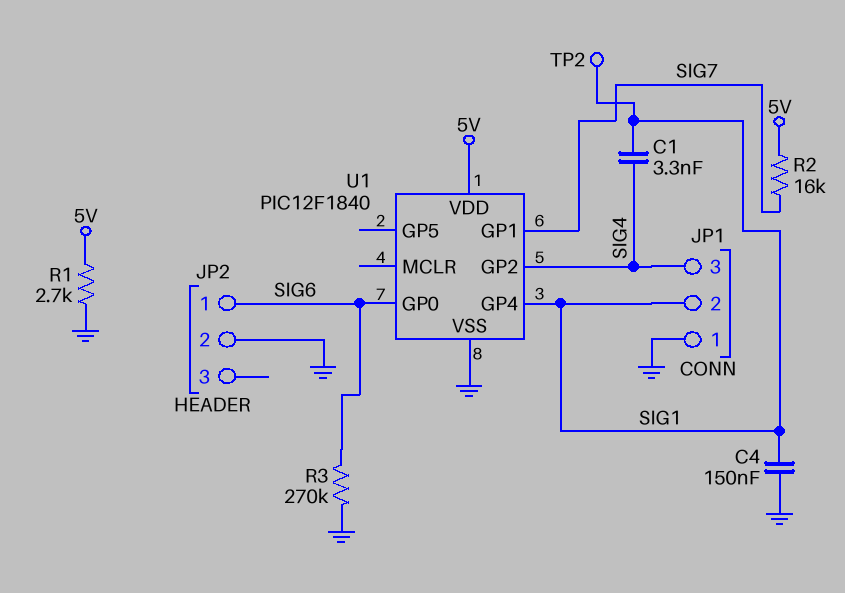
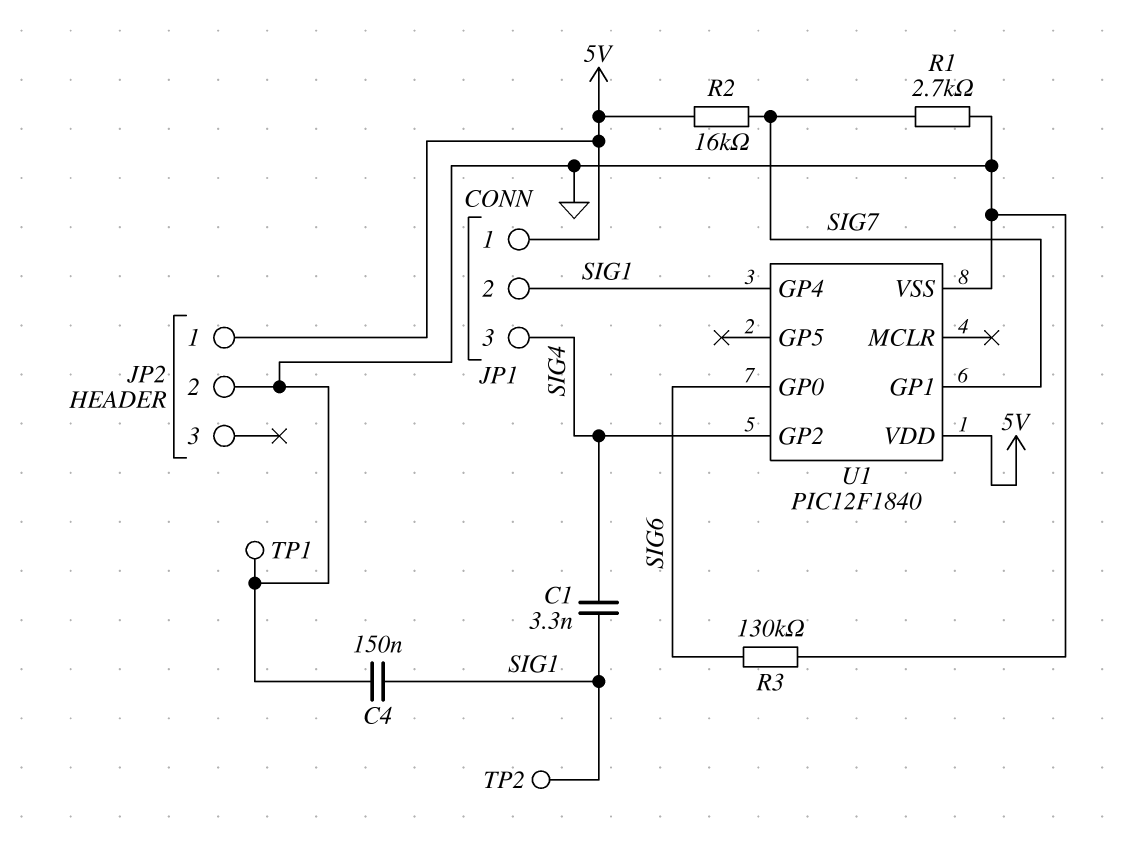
JP1 pin 1: GND -> 5V
JP2 pin 1: SIG6 -> 5V
R1: 2.7k (5V, GND) -> 2.7k (GND, SIG7)
R3: 270k (GND, SIG6) -> 130k (GND, SIG6)
TP1: none -> test point (GND)

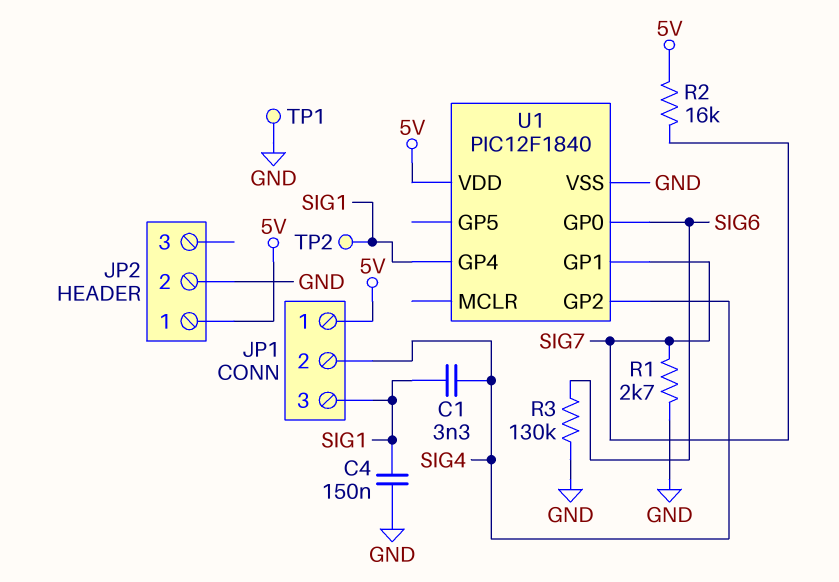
JP1 pin 2: SIG1 -> SIG4
JP1 pin 3: SIG4 -> SIG1

